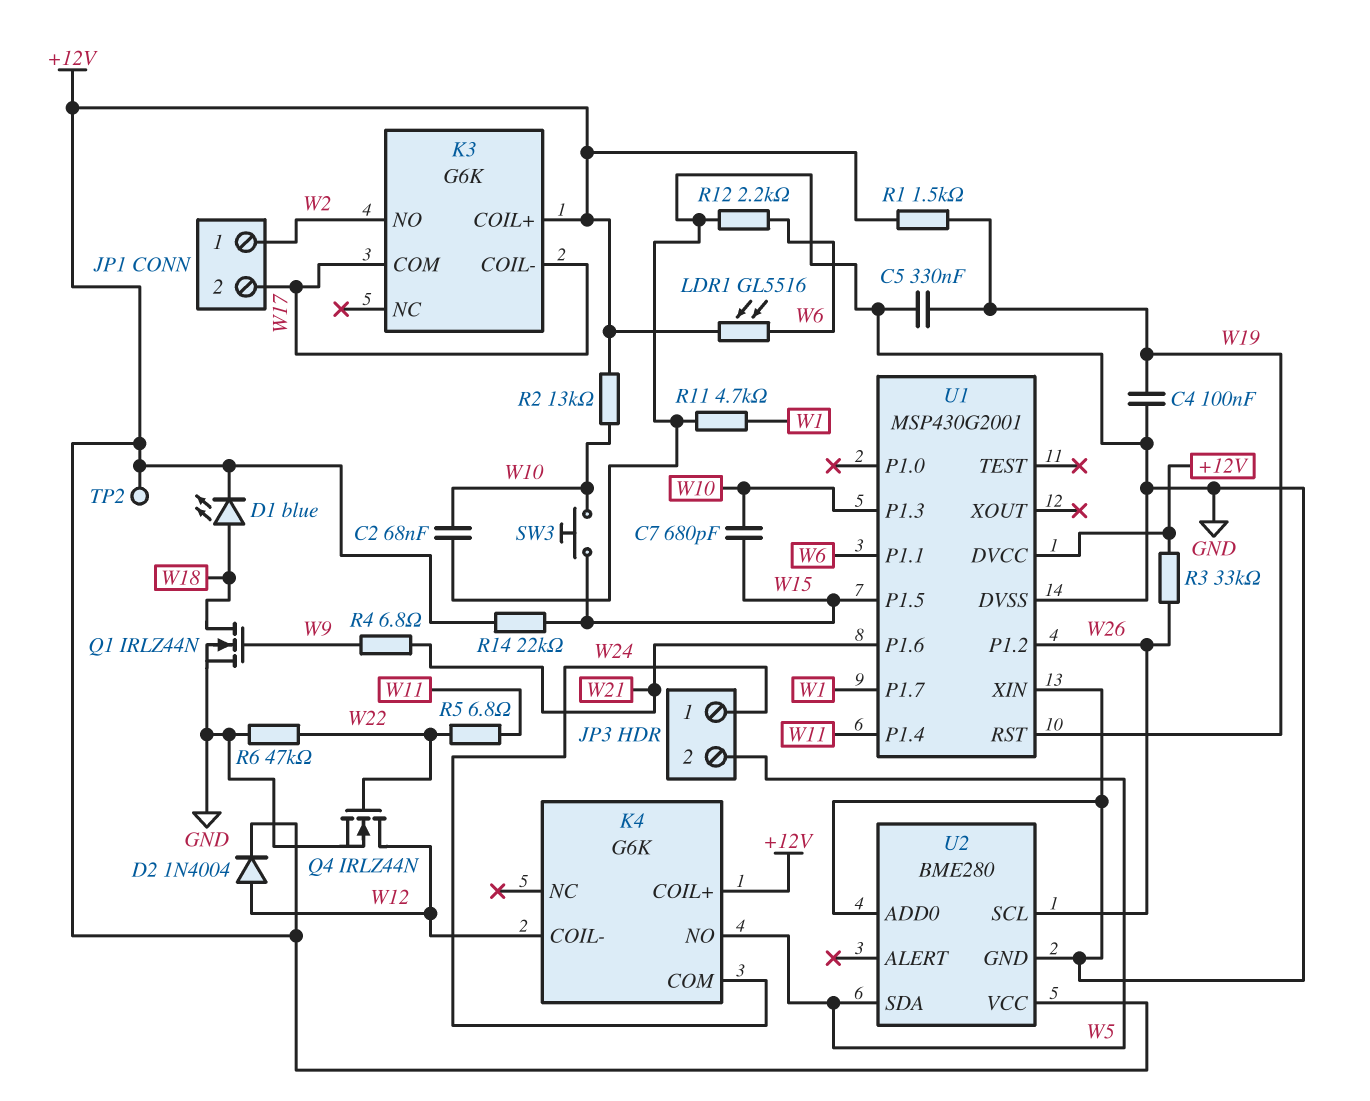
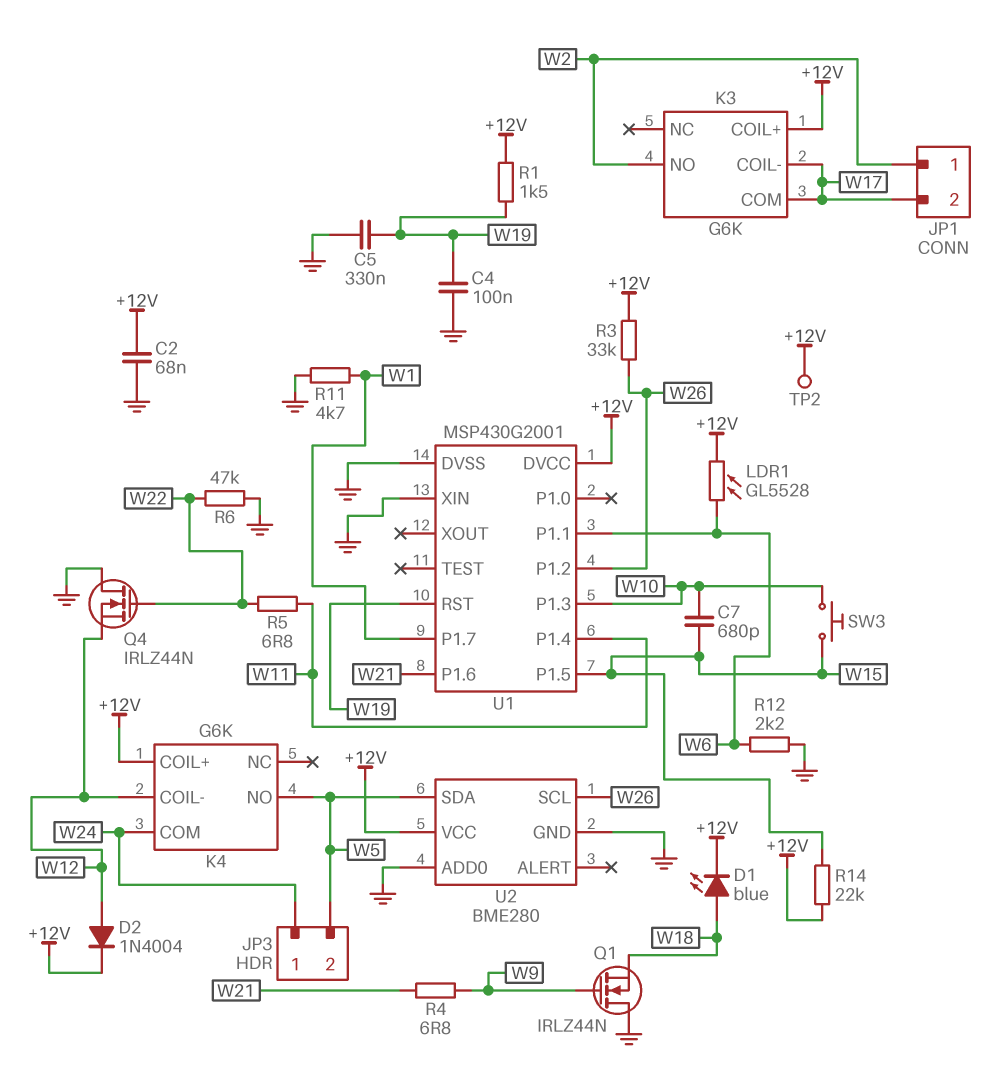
C2: 68nF (GND, W10) -> 68nF (+12V, GND)
LDR1: GL5516 (+12V, W6) -> GL5528 (+12V, W6)
Q1: NMOS IRLZ44N (G W9, D W18, S GND) -> NMOS IRLZ44N (G W9, D GND, S W18)
Q4: NMOS IRLZ44N (G W22, D W12, S GND) -> NMOS IRLZ44N (G W22, D GND, S W12)
R2: 13k (+12V, W10) -> none

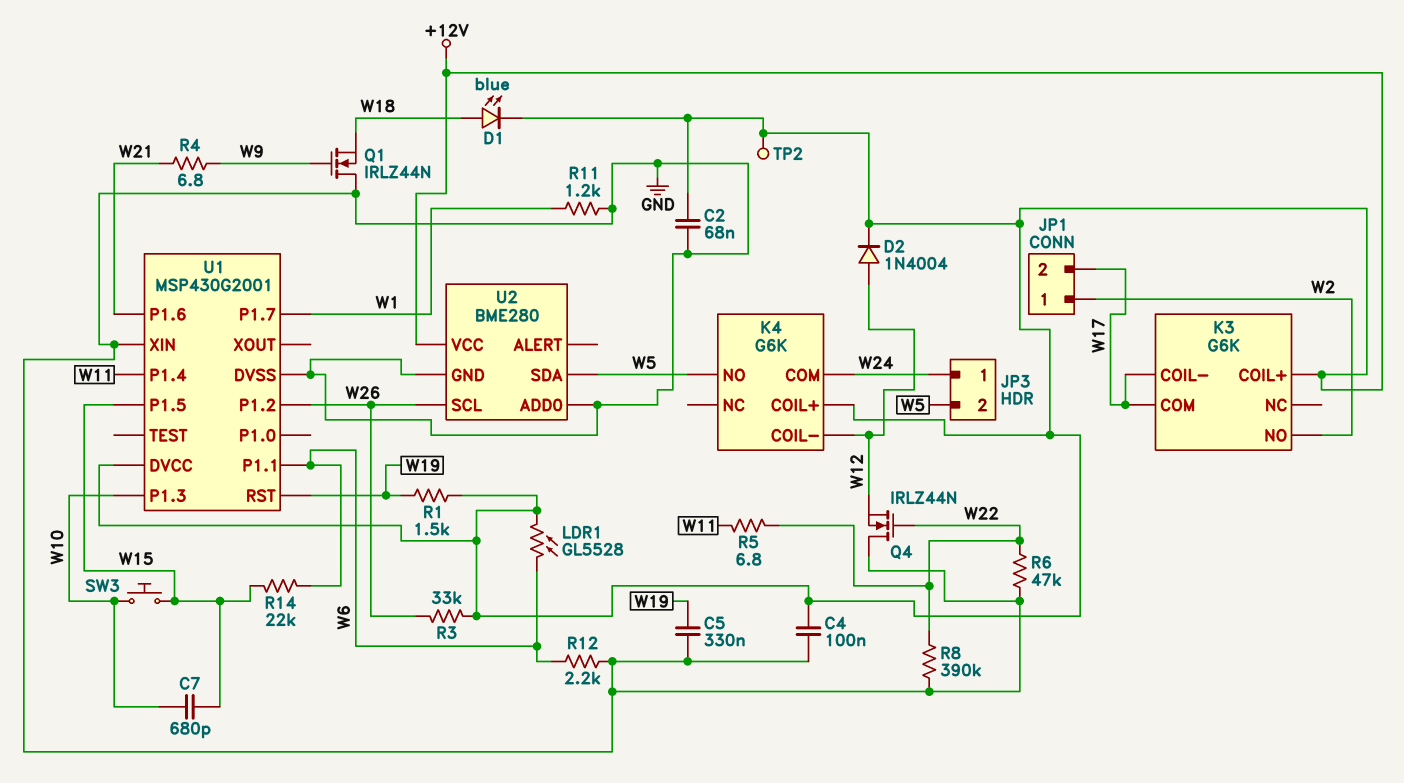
C4: 100nF (GND, W19) -> 100nF (+12V, GND)
R8: none -> 390k (GND, W22)
R11: 4.7k (GND, W1) -> 1.2k (GND, W1)
R14: 22k (+12V, W15) -> 22k (W6, W15)

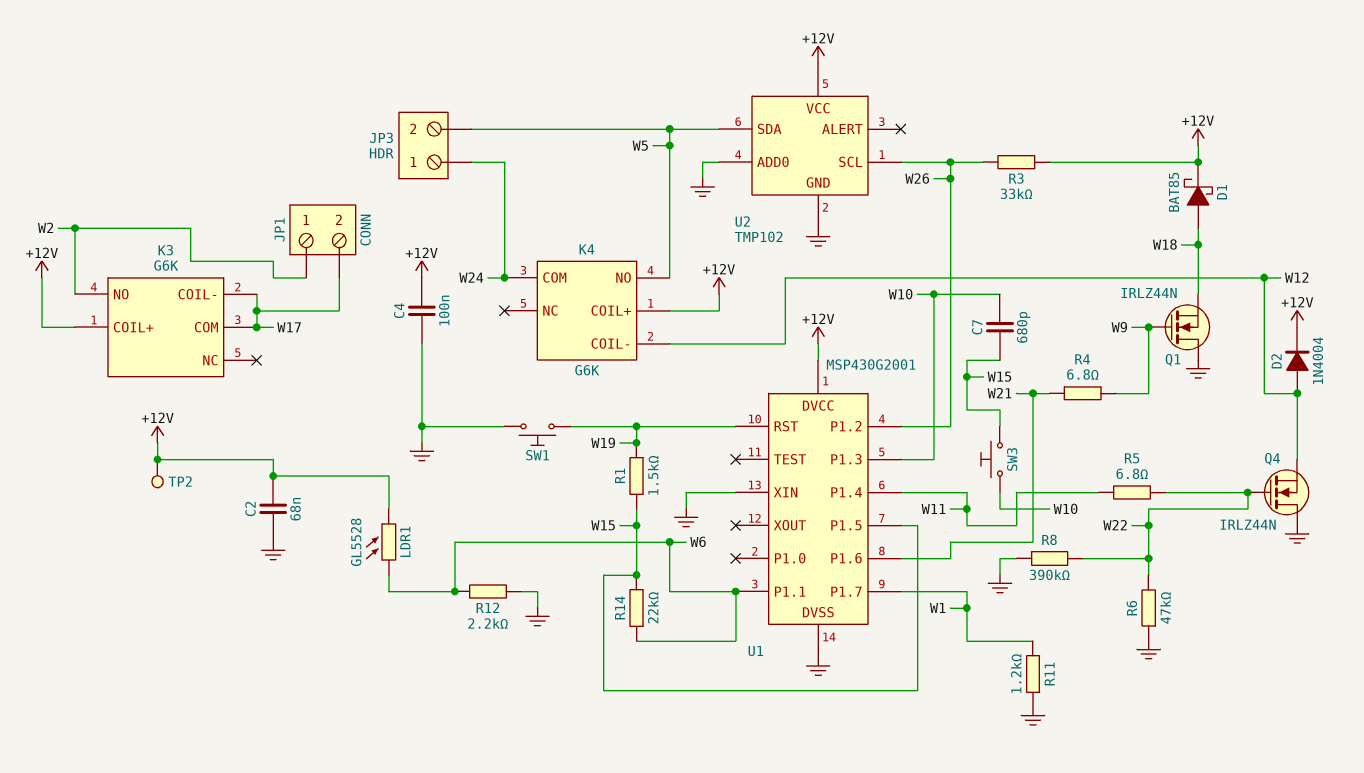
C5: 330nF (GND, W19) -> none
D1: LED blue (A W18, K +12V) -> schottky BAT85 (A W18, K +12V)
R1: 1.5k (+12V, W19) -> 1.5k (W15, W19)
SW1: none -> button (GND, W19)
U2: BME280 -> TMP102

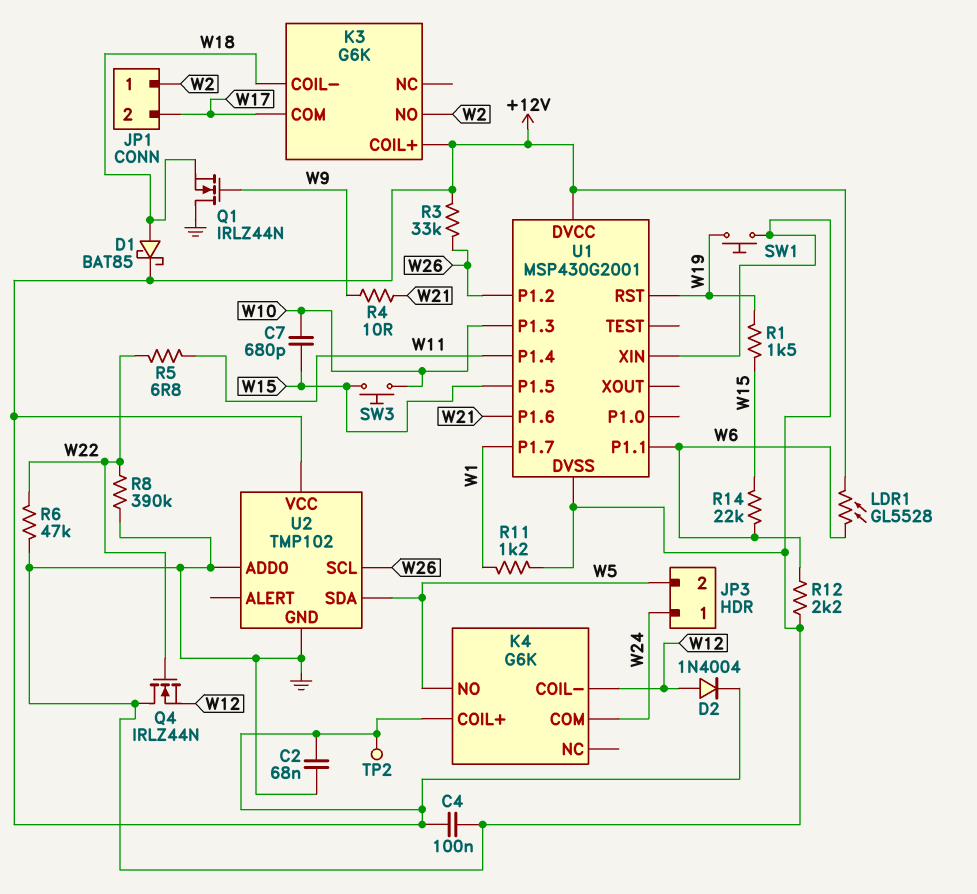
K3 pin COIL-: W17 -> W18
R4: 6.8 (W9, W21) -> 10 (W9, W21)

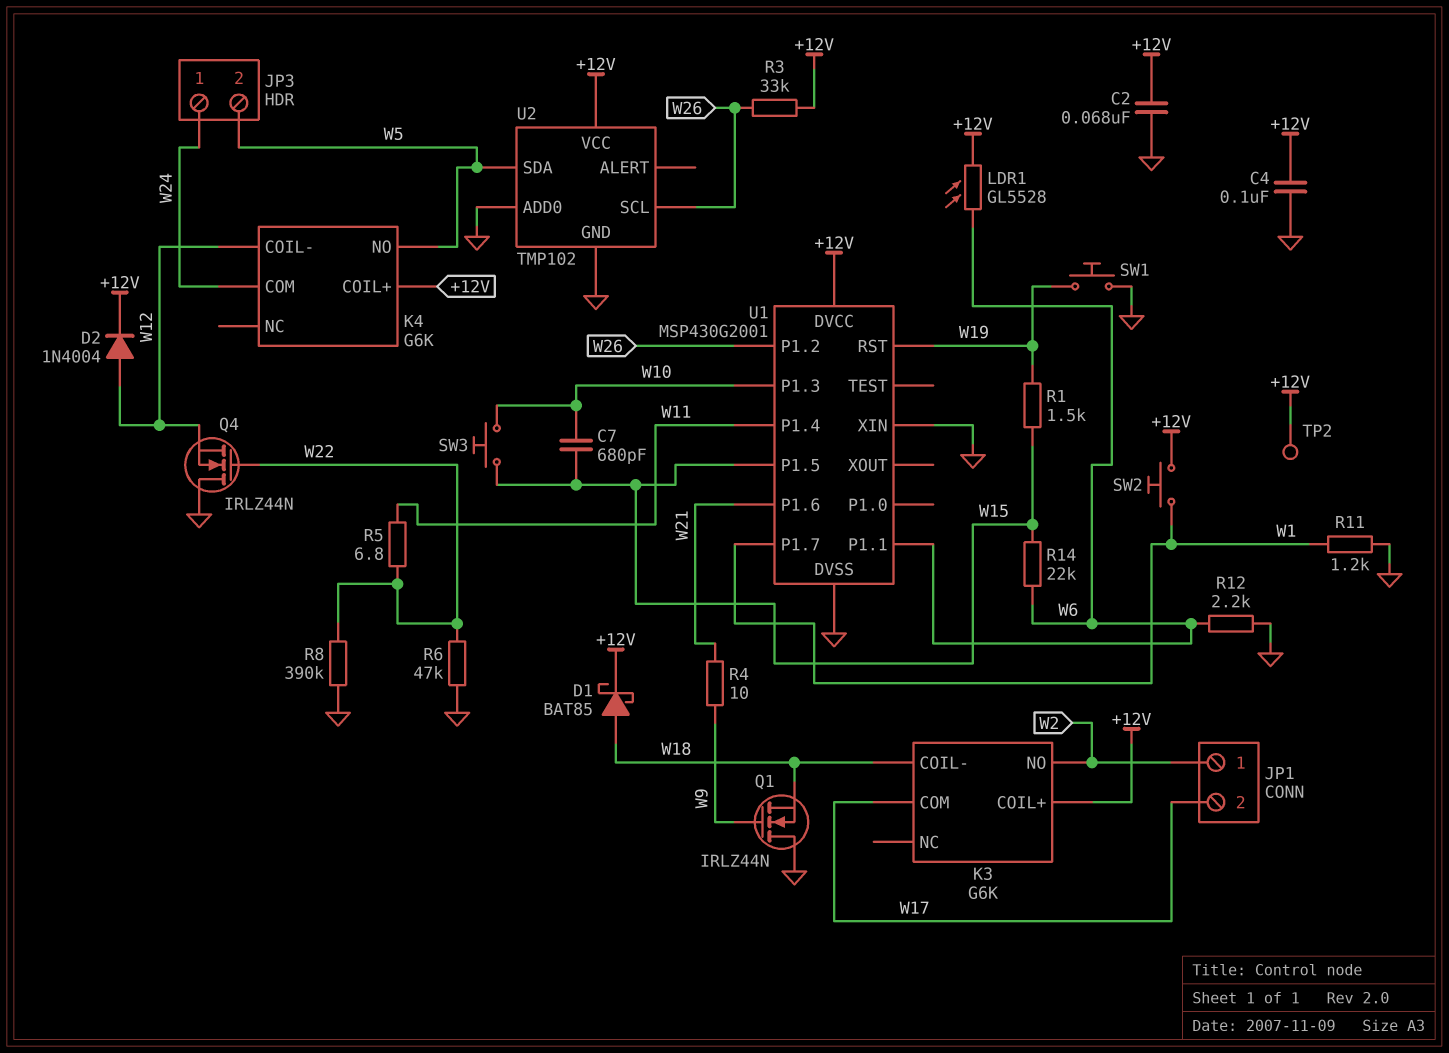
SW2: none -> button (+12V, W1)

